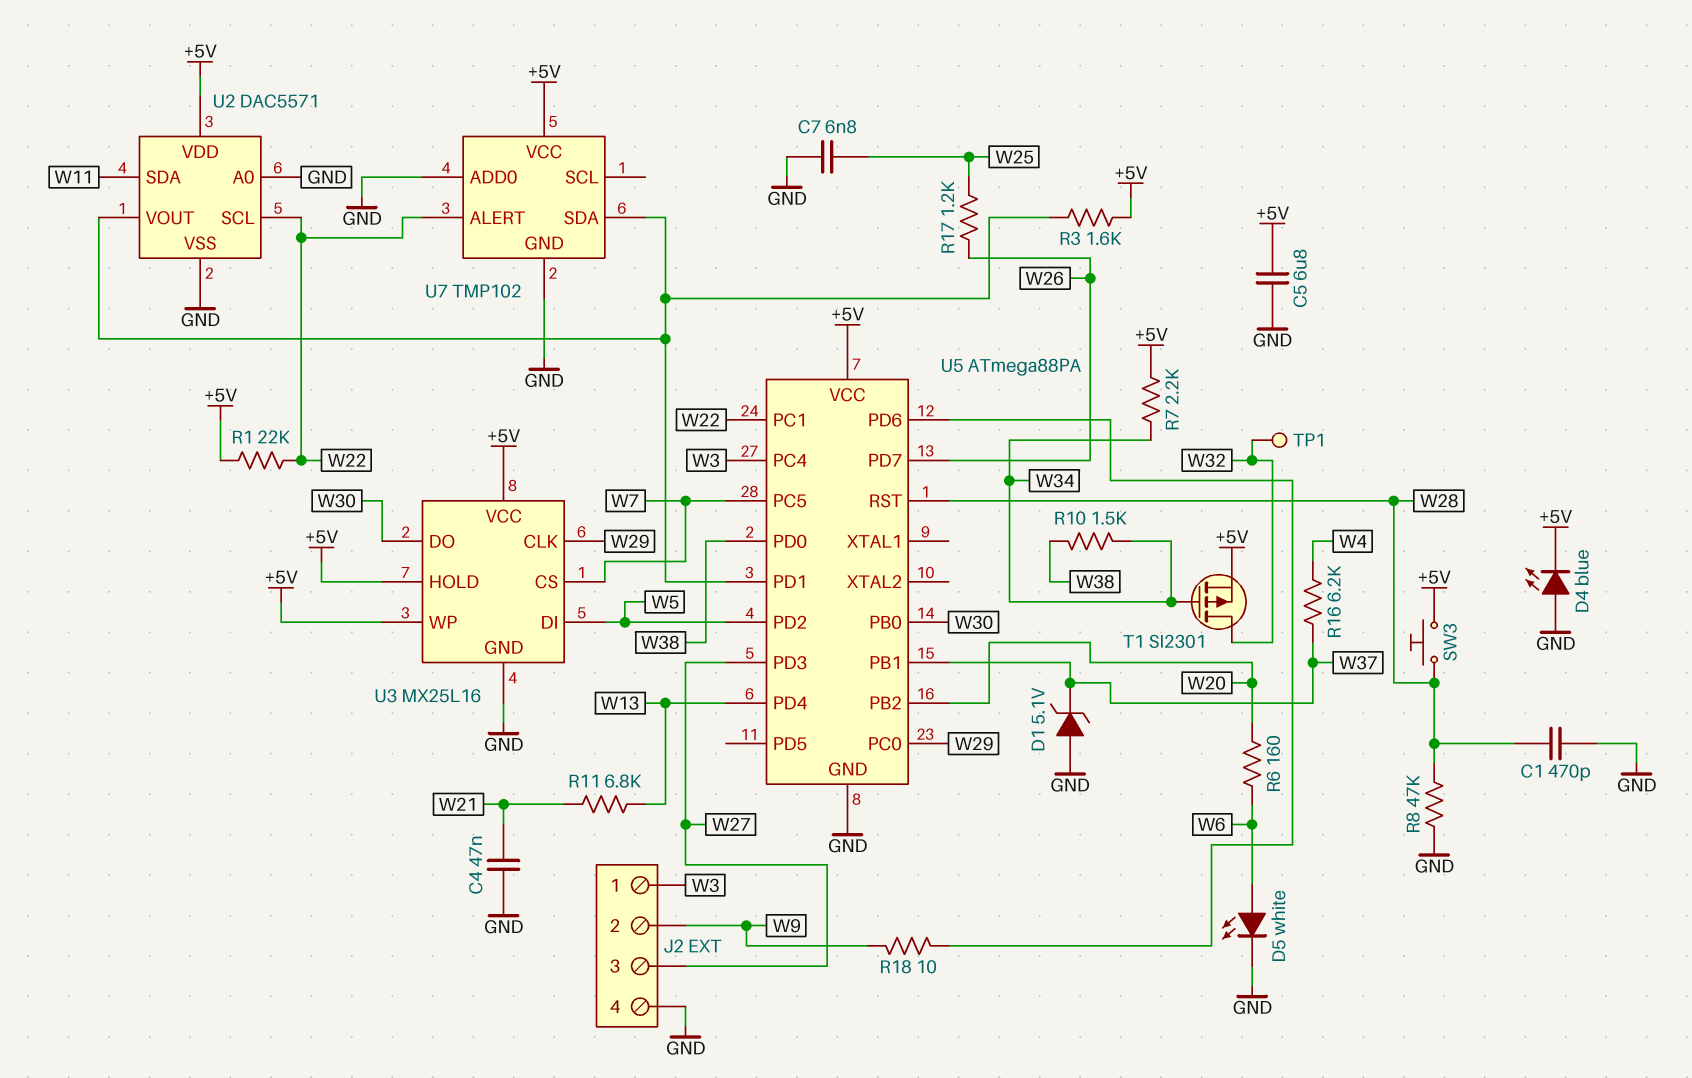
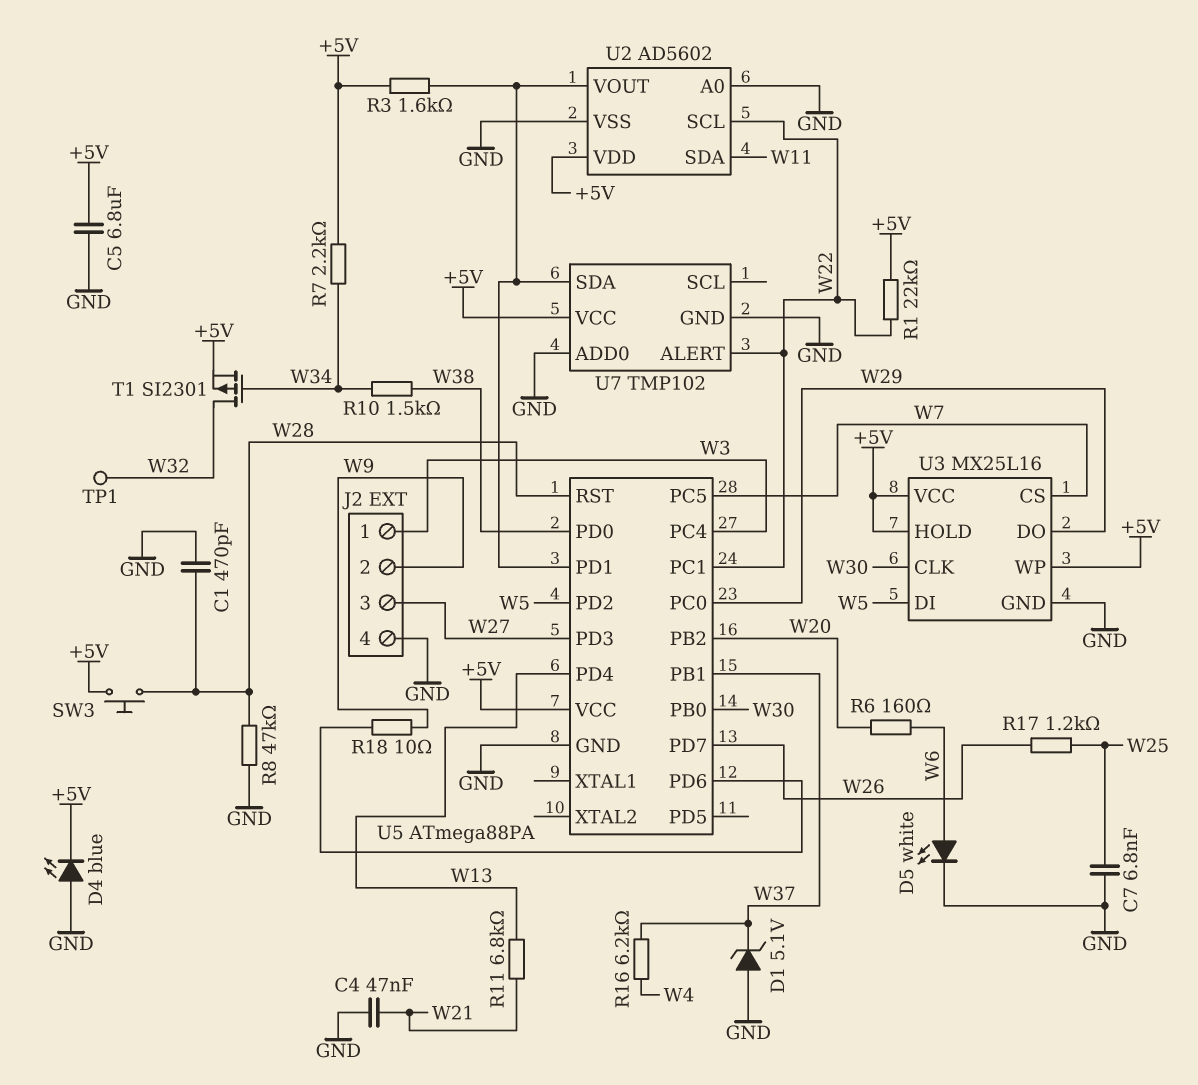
U2: DAC5571 -> AD5602
U3 pin CLK: W29 -> W30
U3 pin DO: W30 -> W29

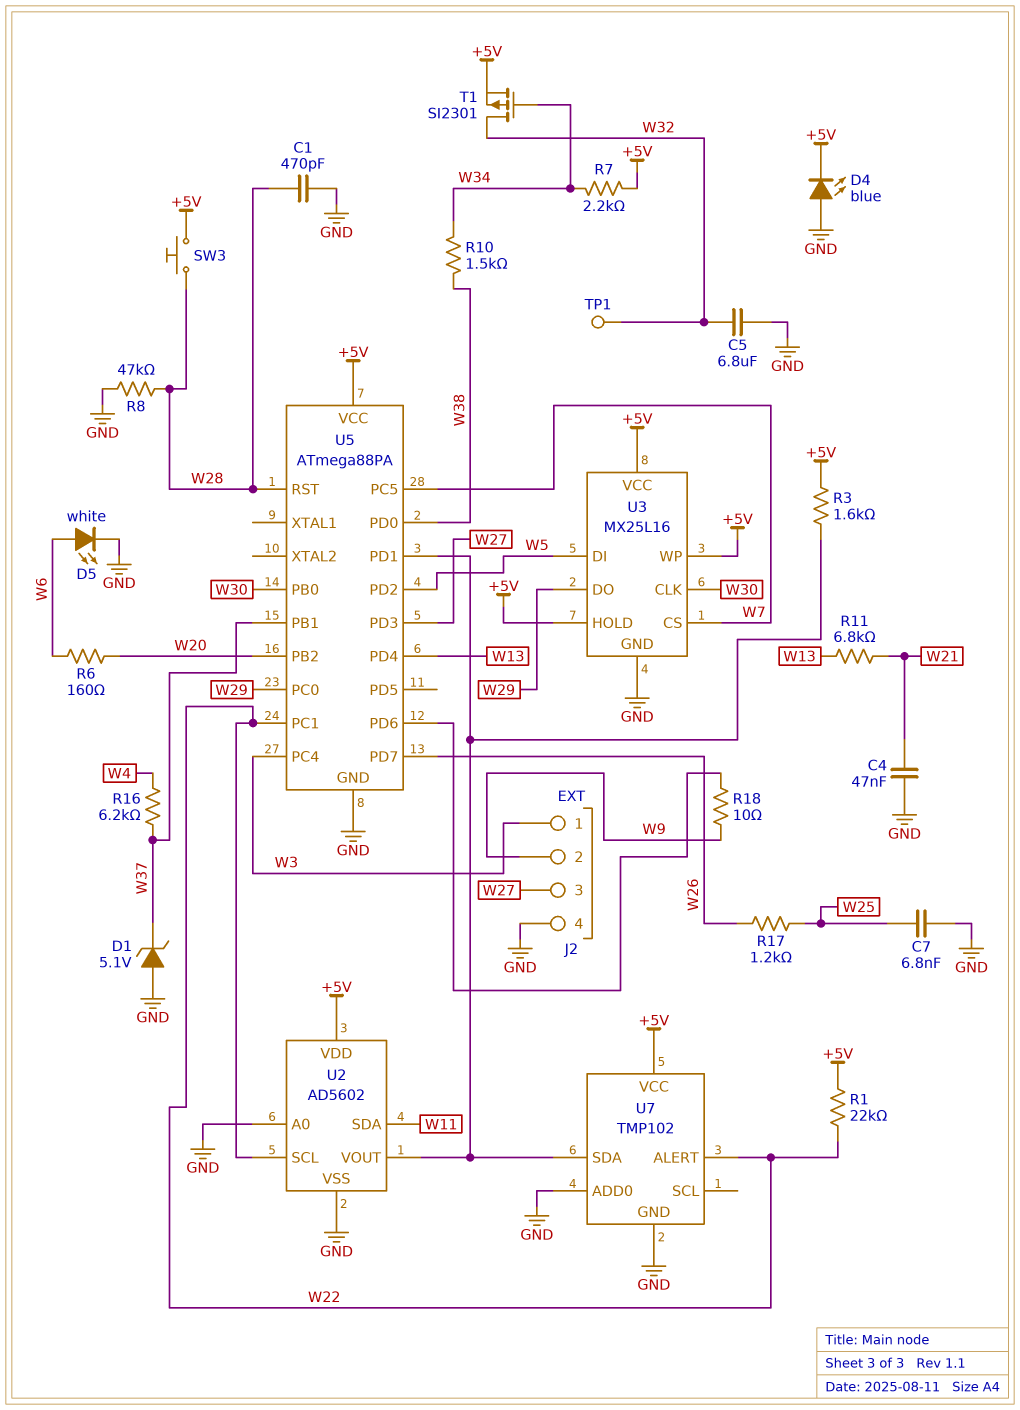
C5: 6.8uF (+5V, GND) -> 6.8uF (GND, W32)

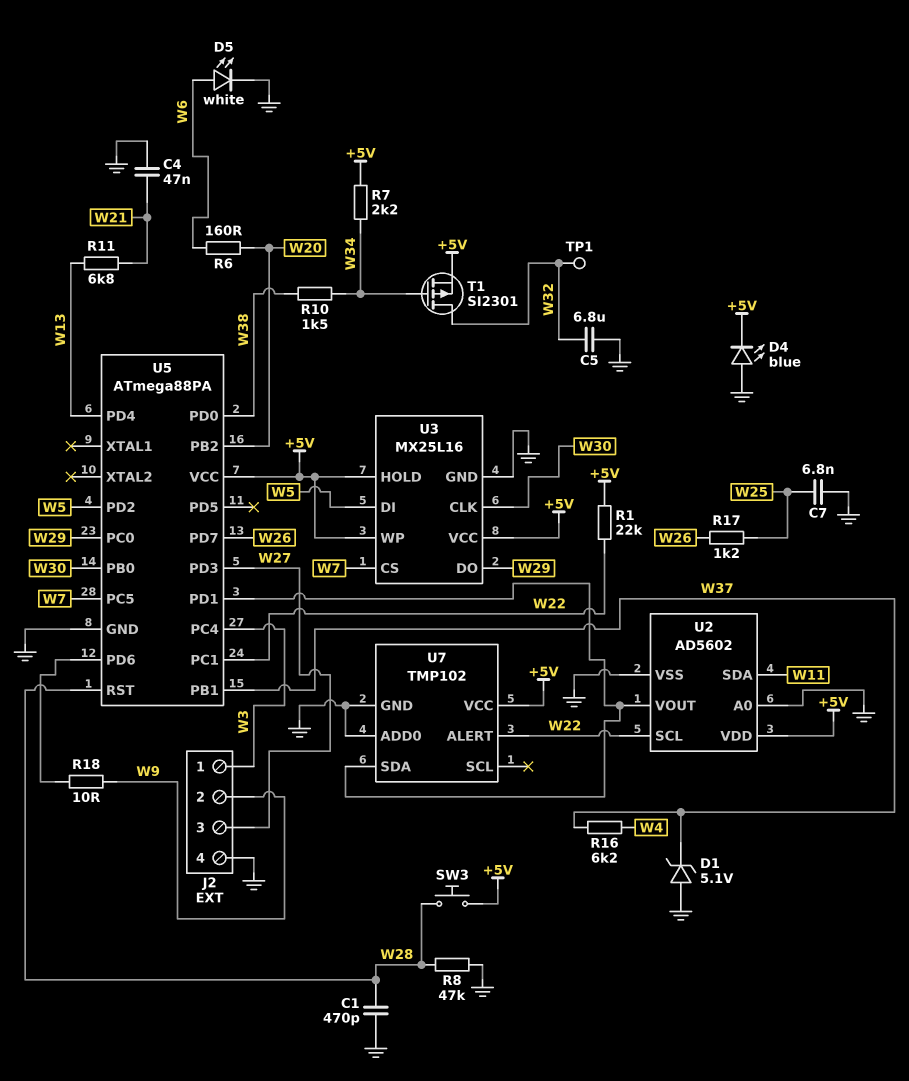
R3: 1.6k (+5V, U2/VOUT) -> none

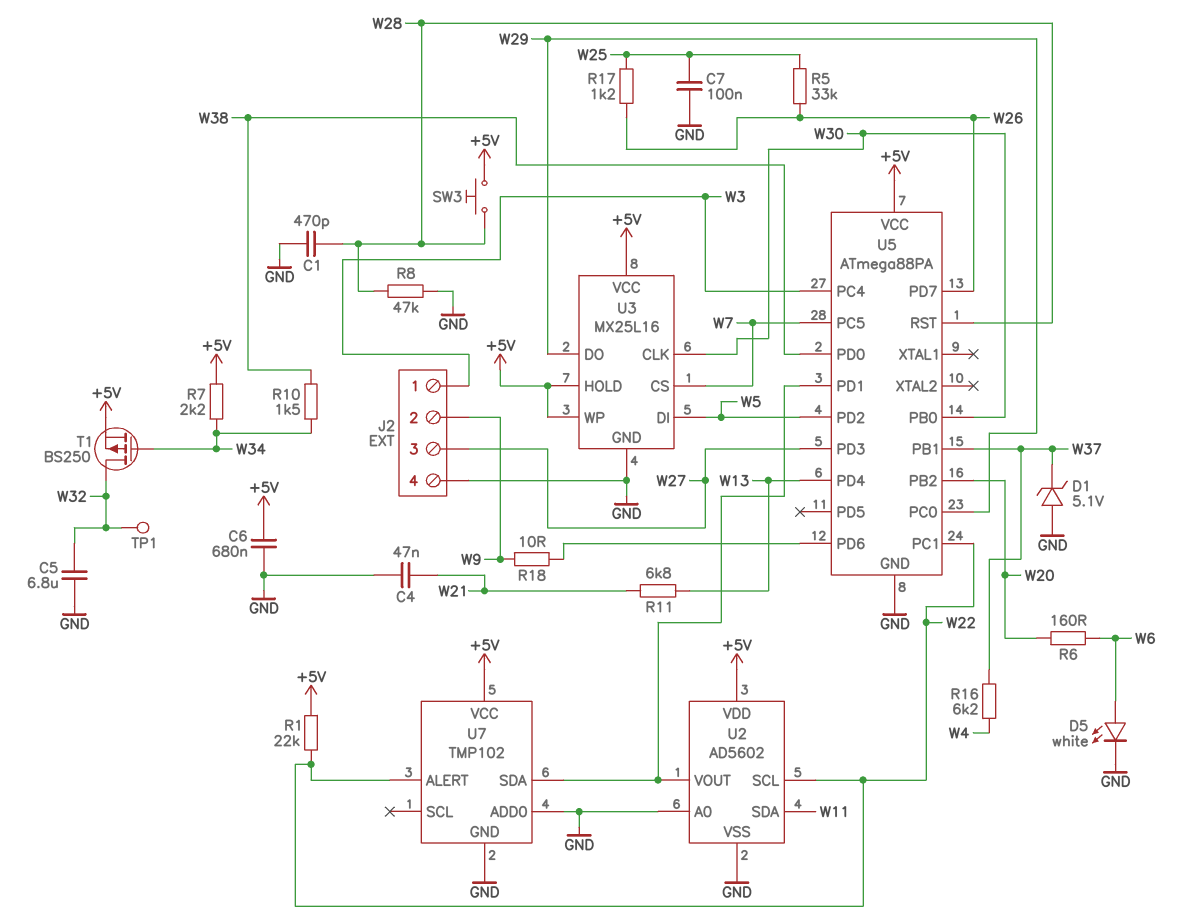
C6: none -> 680nF (+5V, GND)
C7: 6.8nF (GND, W25) -> 100nF (GND, W25)
D4: LED blue (A GND, K +5V) -> none
R5: none -> 33k (W25, W26)
T1: PMOS SI2301 (G W34, D W32, S +5V) -> PMOS BS250 (G W34, D W32, S +5V)

